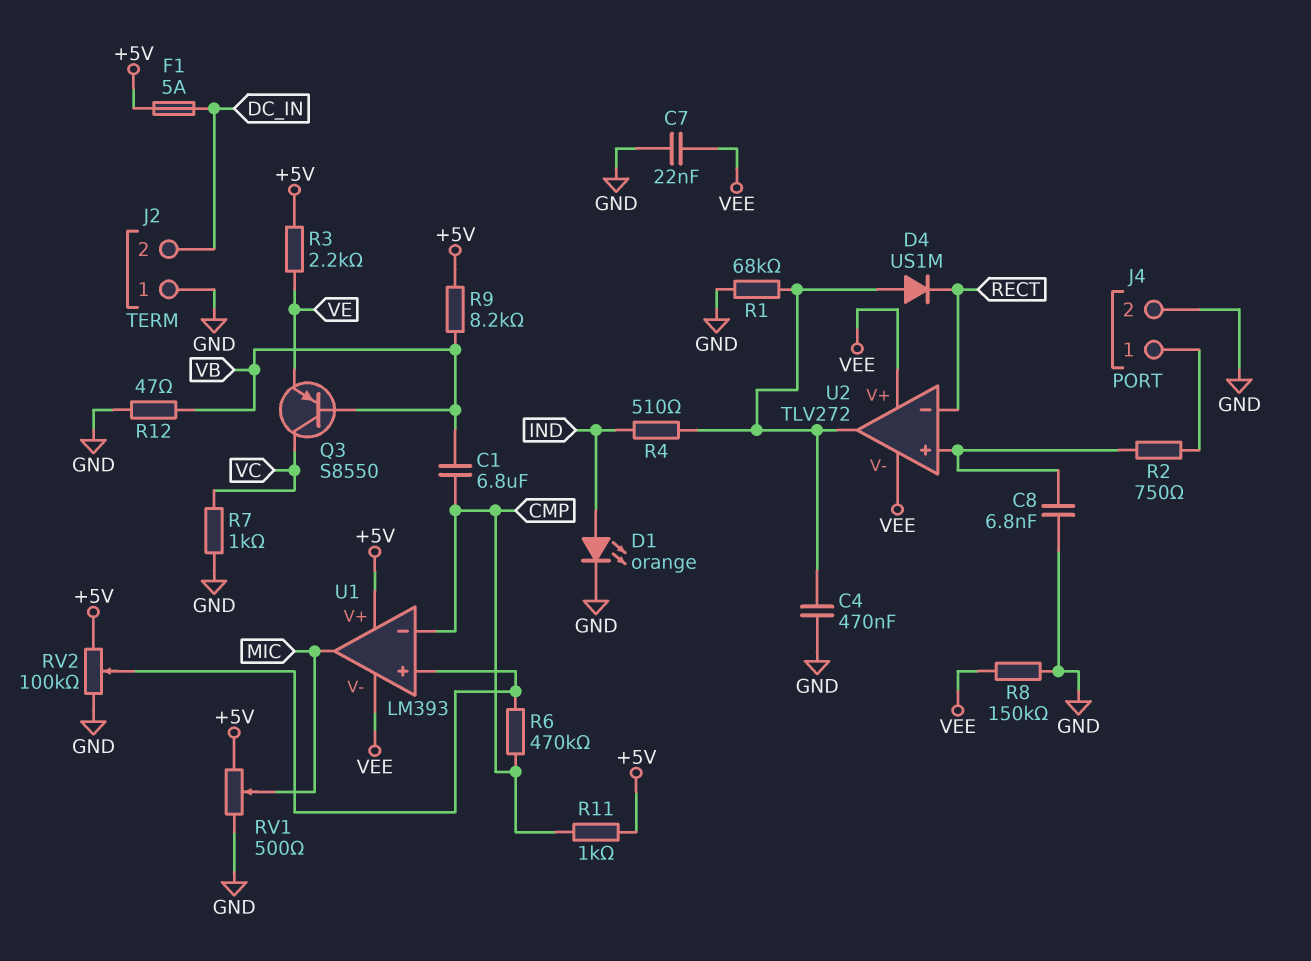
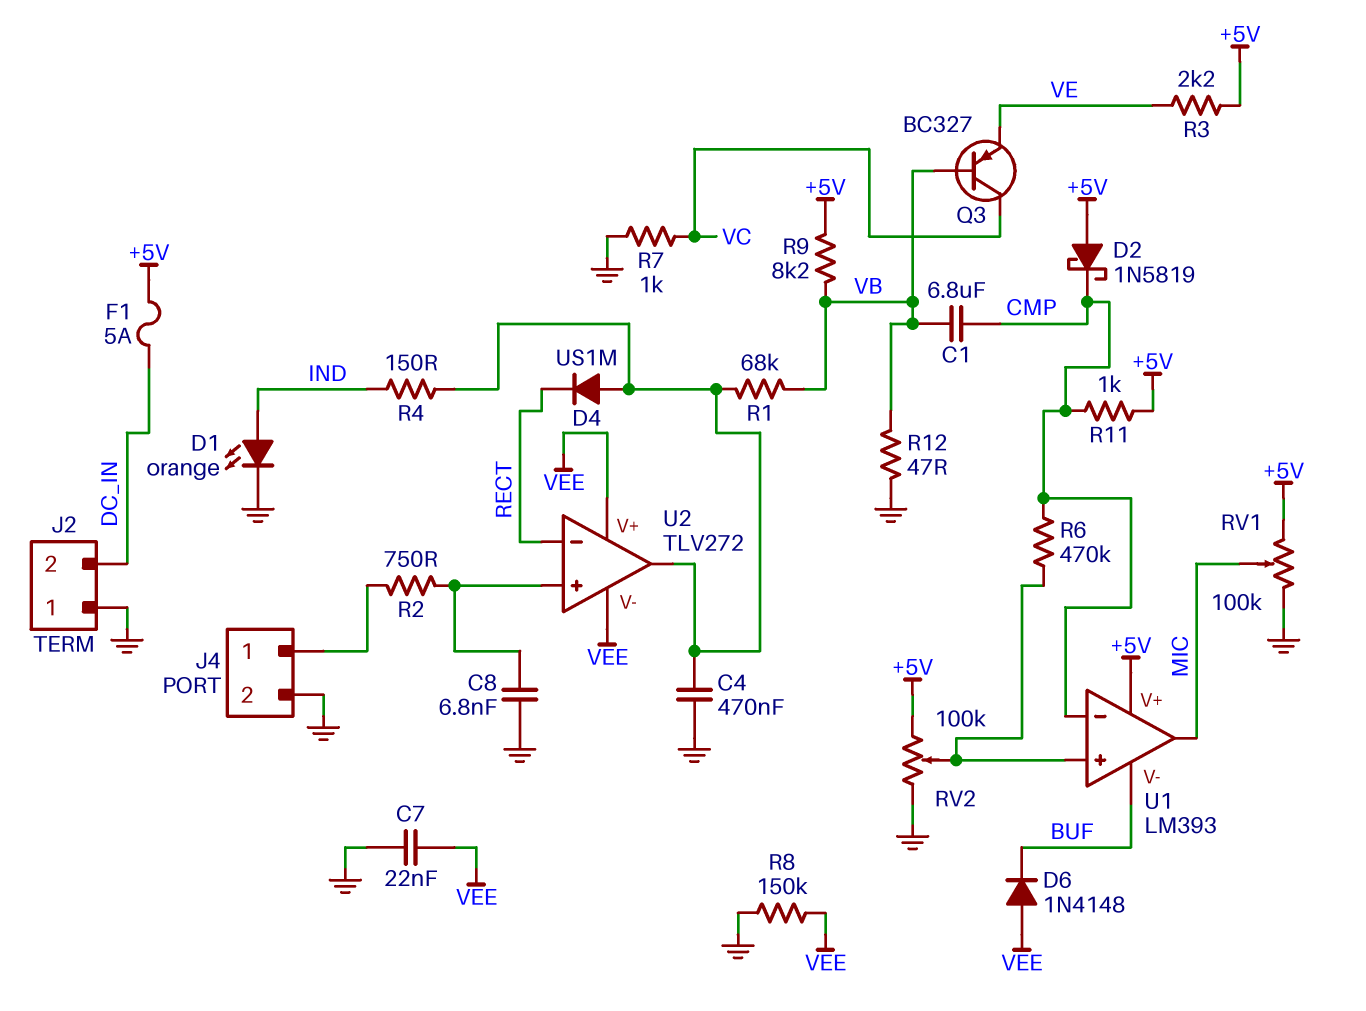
D2: none -> schottky 1N5819 (A +5V, K CMP)
D6: none -> diode 1N4148 (A VEE, K BUF)
Q3: PNP S8550 (B VB, C VC, E VE) -> PNP BC327 (B VB, C VC, E VE)
R1: 68k (GND, U2/out) -> 68k (U2/out, VB)
R4: 510 (IND, U2/out) -> 150 (IND, U2/out)
RV1: 500 (+5V, GND, wiper MIC) -> 100k (+5V, GND, wiper MIC)
U1 pin V-: VEE -> BUF

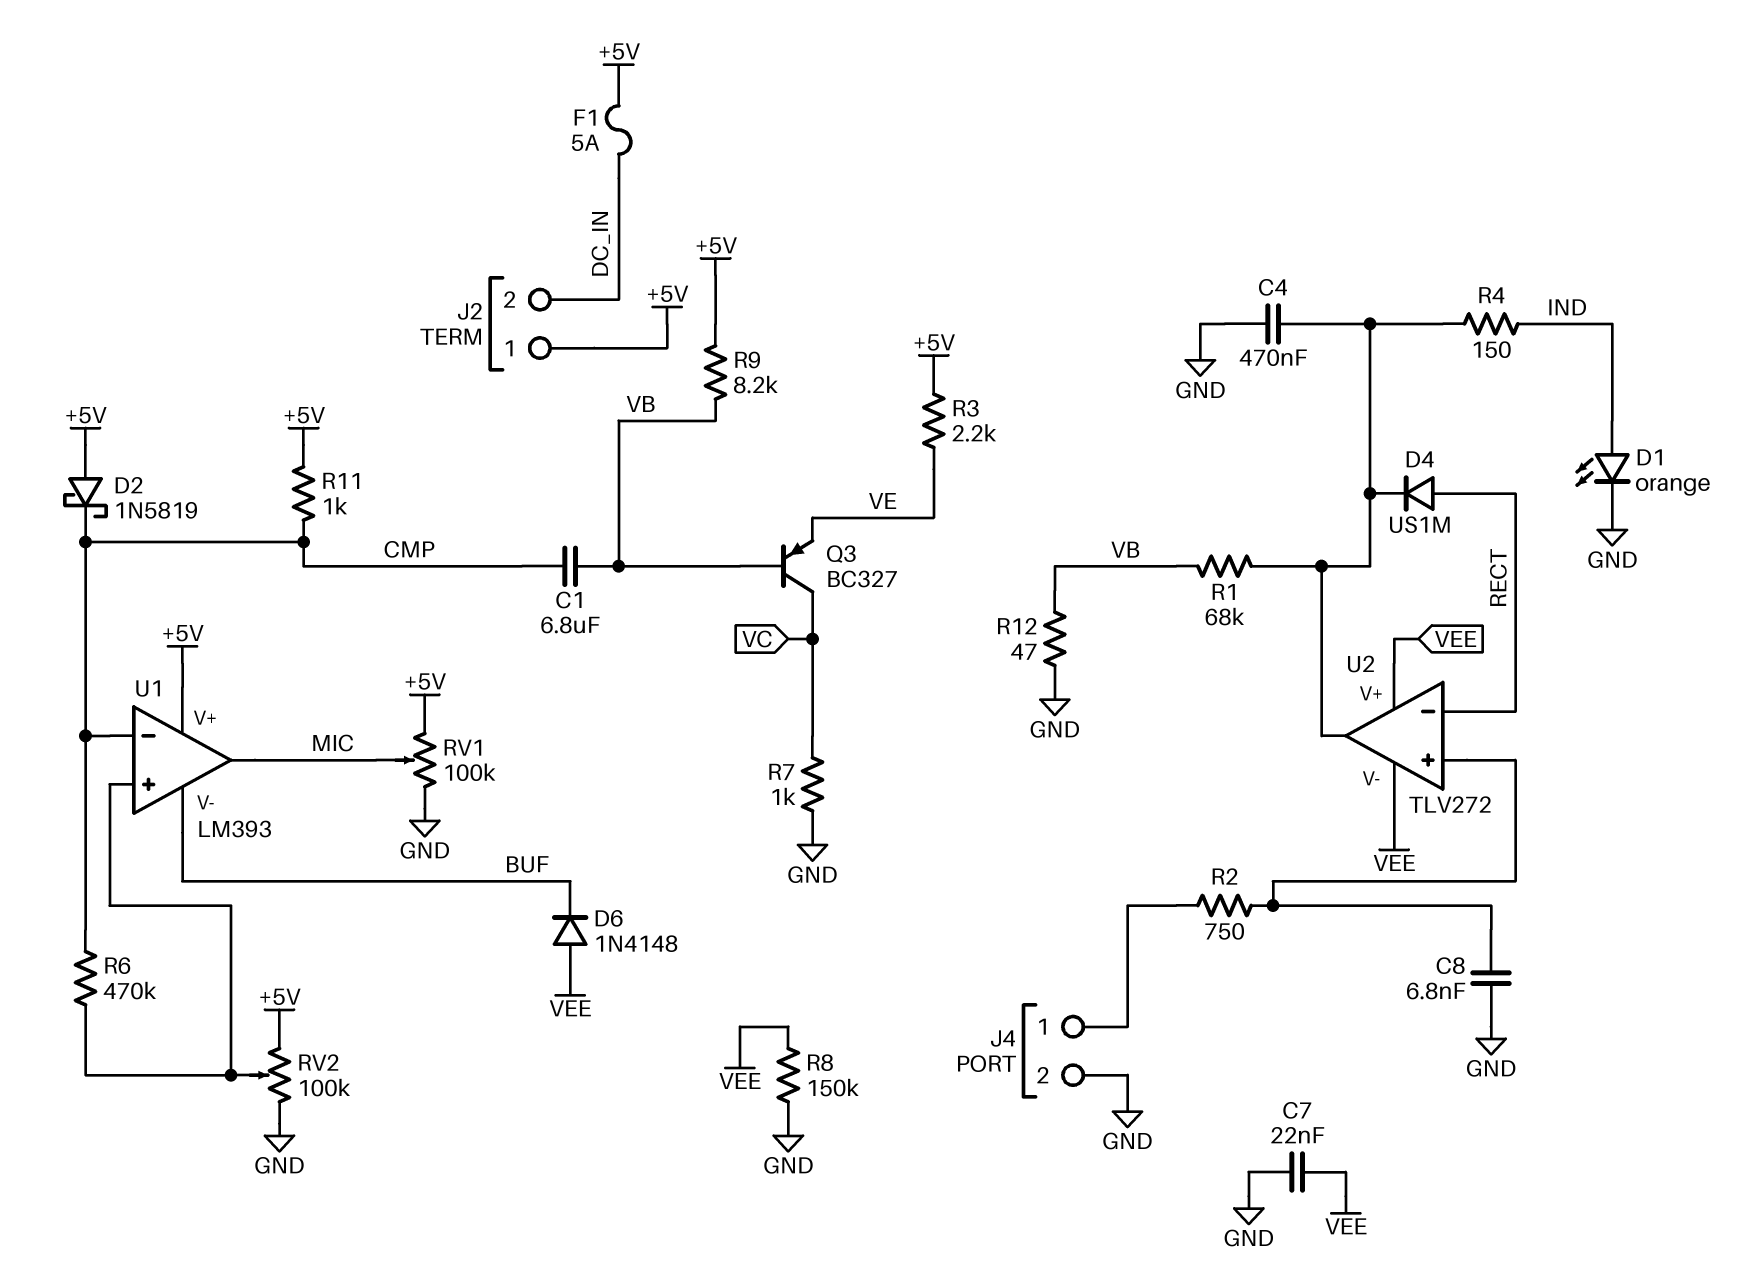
D4: diode US1M (A U2/out, K RECT) -> diode US1M (A RECT, K U2/out)
J2 pin 1: GND -> +5V

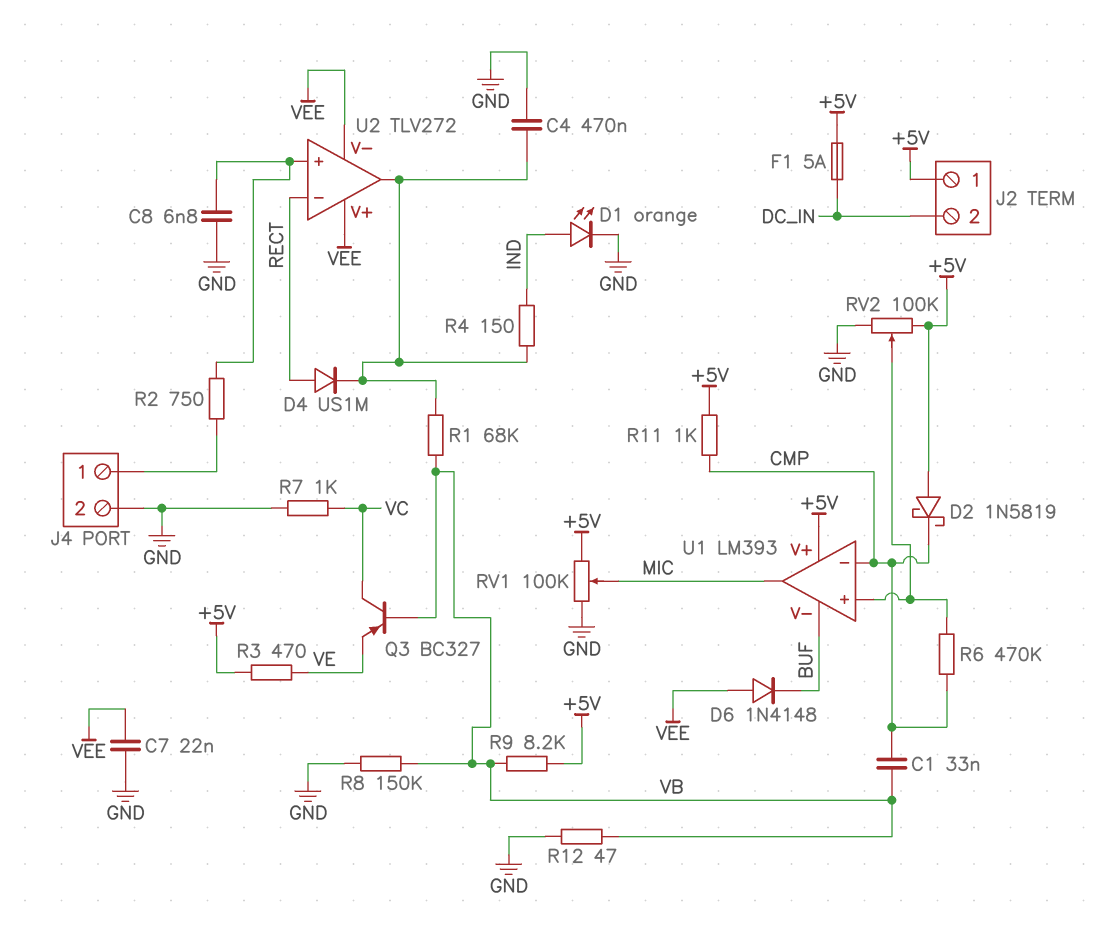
C1: 6.8uF (CMP, VB) -> 33nF (CMP, VB)
R3: 2.2k (+5V, VE) -> 470 (+5V, VE)
R8: 150k (GND, VEE) -> 150k (GND, VB)

